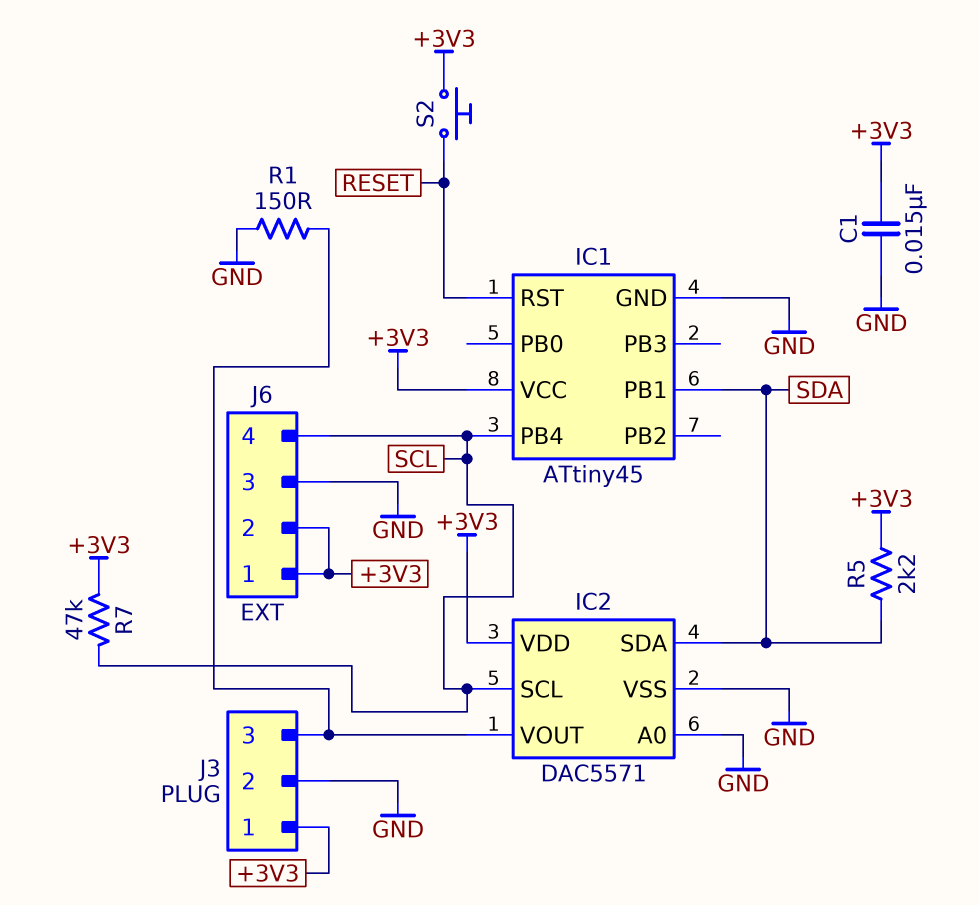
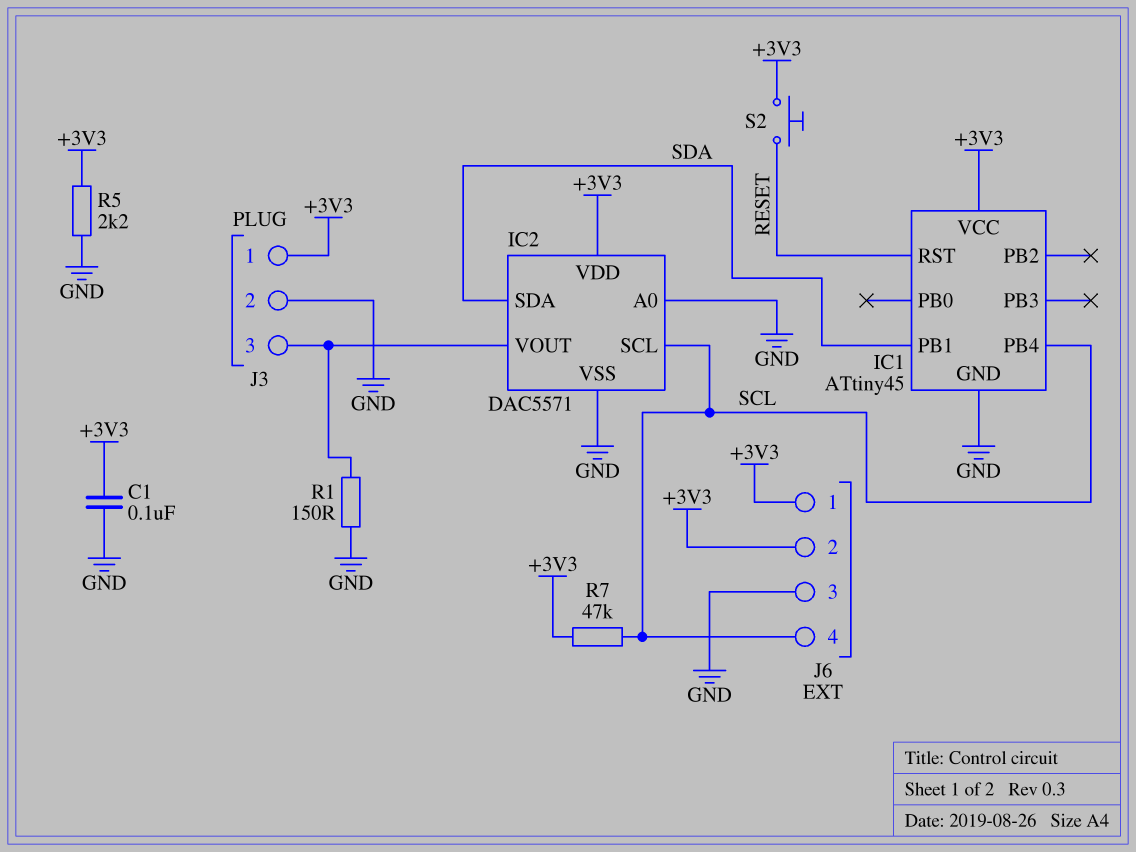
C1: 15nF (+3V3, GND) -> 100nF (+3V3, GND)
R5: 2.2k (+3V3, SDA) -> 2.2k (+3V3, GND)

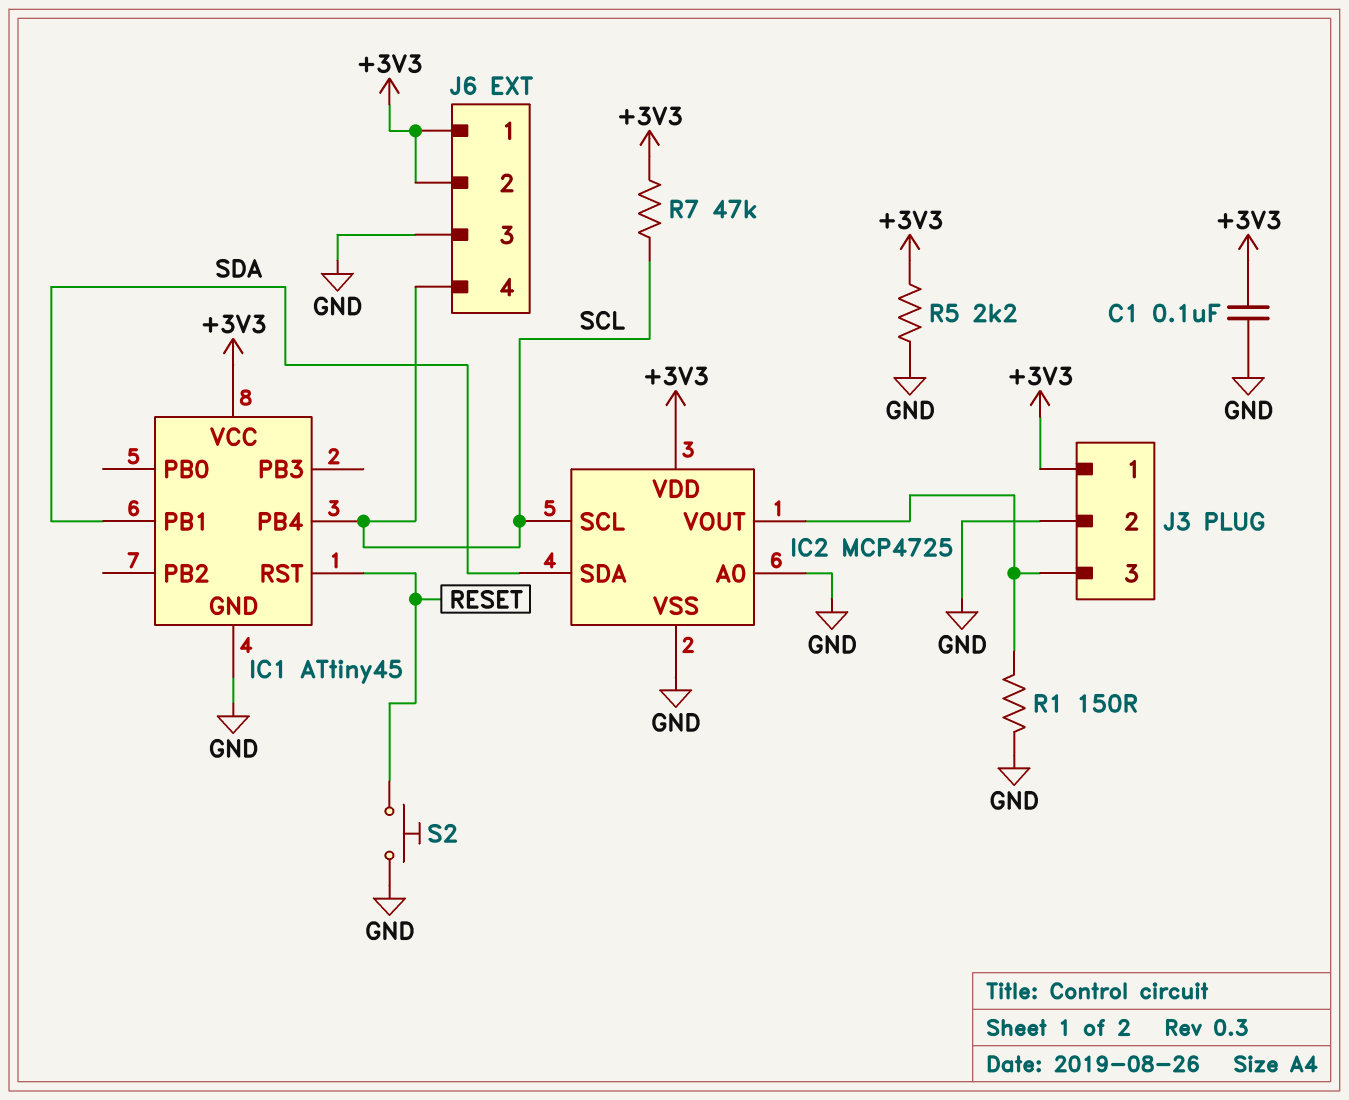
IC2: DAC5571 -> MCP4725
S2: button (+3V3, RESET) -> button (GND, RESET)

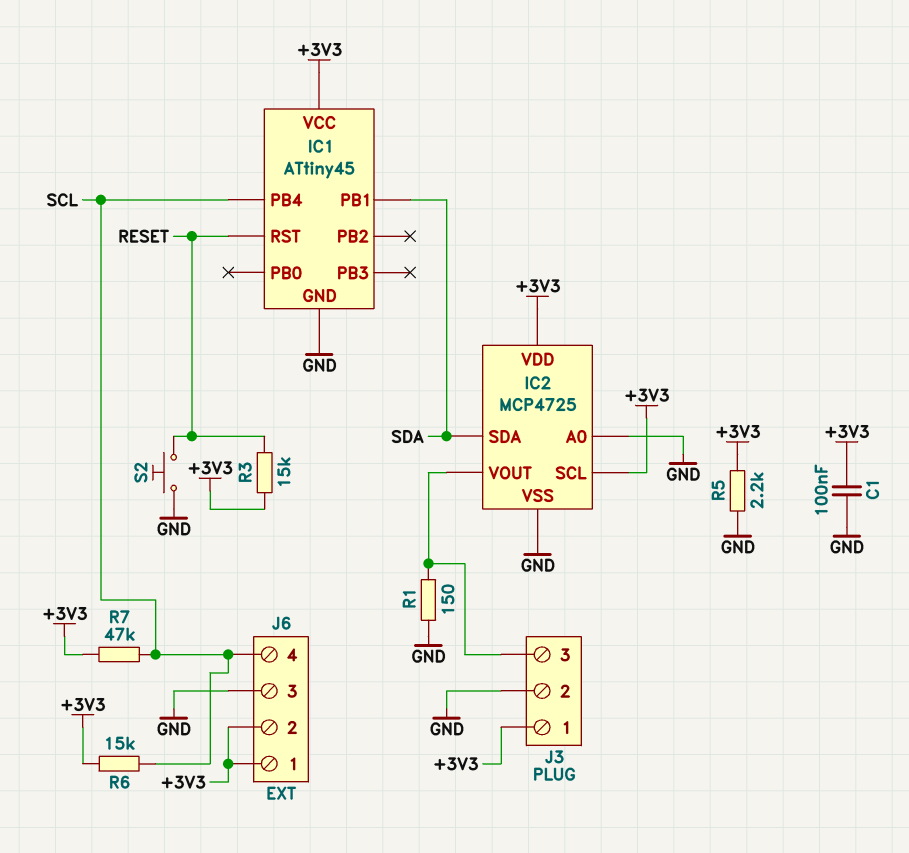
IC2 pin SCL: SCL -> +3V3
R3: none -> 15k (+3V3, RESET)
R6: none -> 15k (+3V3, SCL)

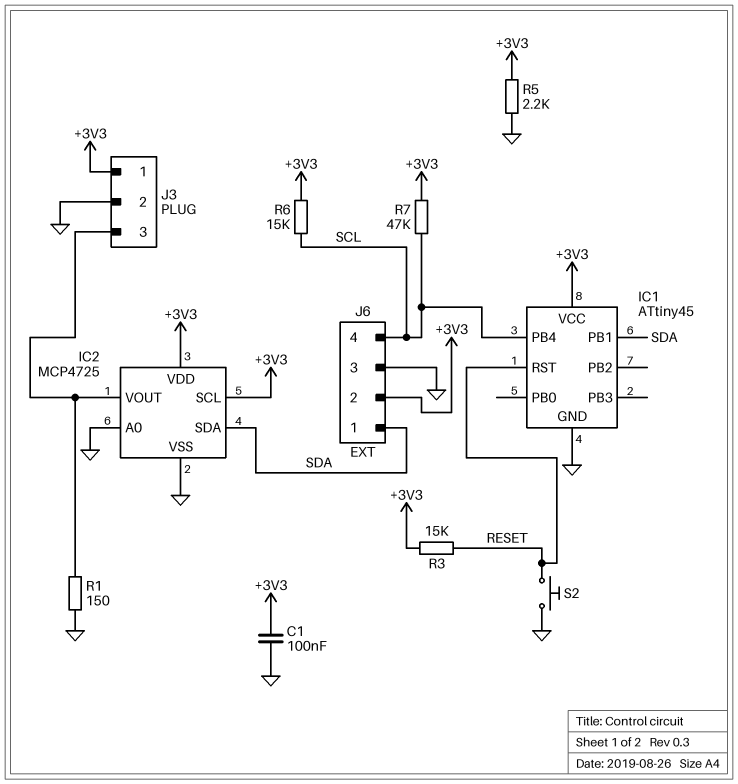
J6 pin 1: +3V3 -> SDA

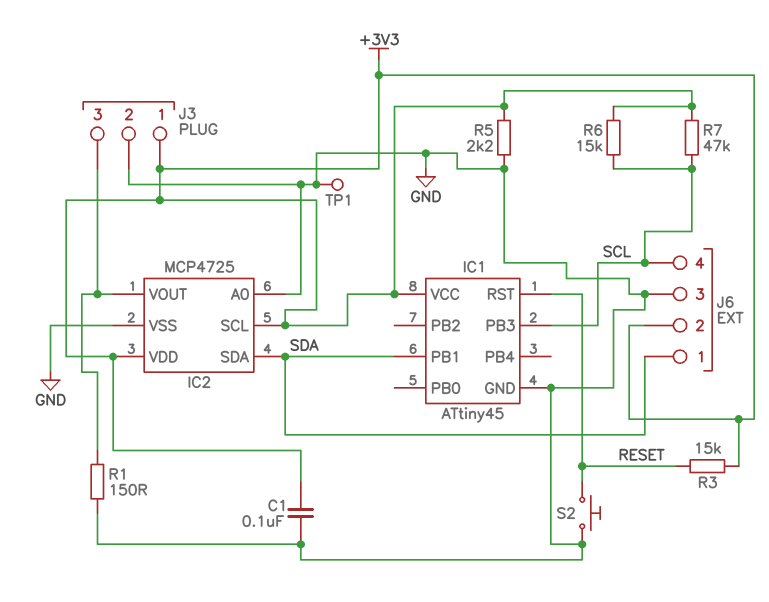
IC1 pin PB3: none -> SCL
IC1 pin PB4: SCL -> none
TP1: none -> test point (GND)

